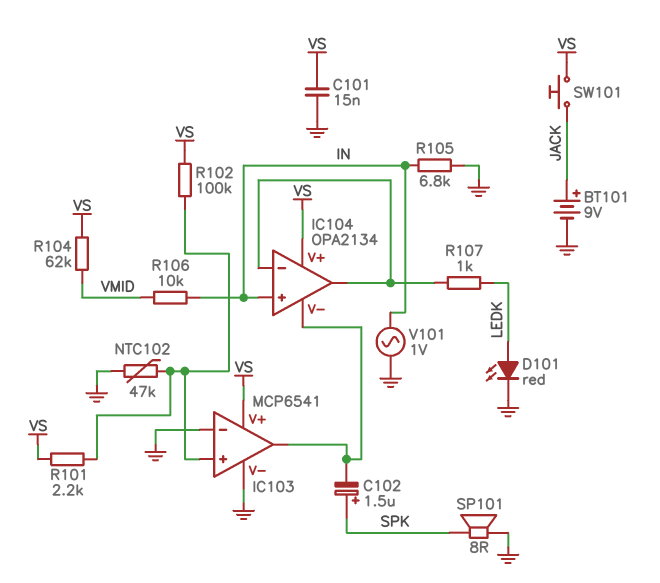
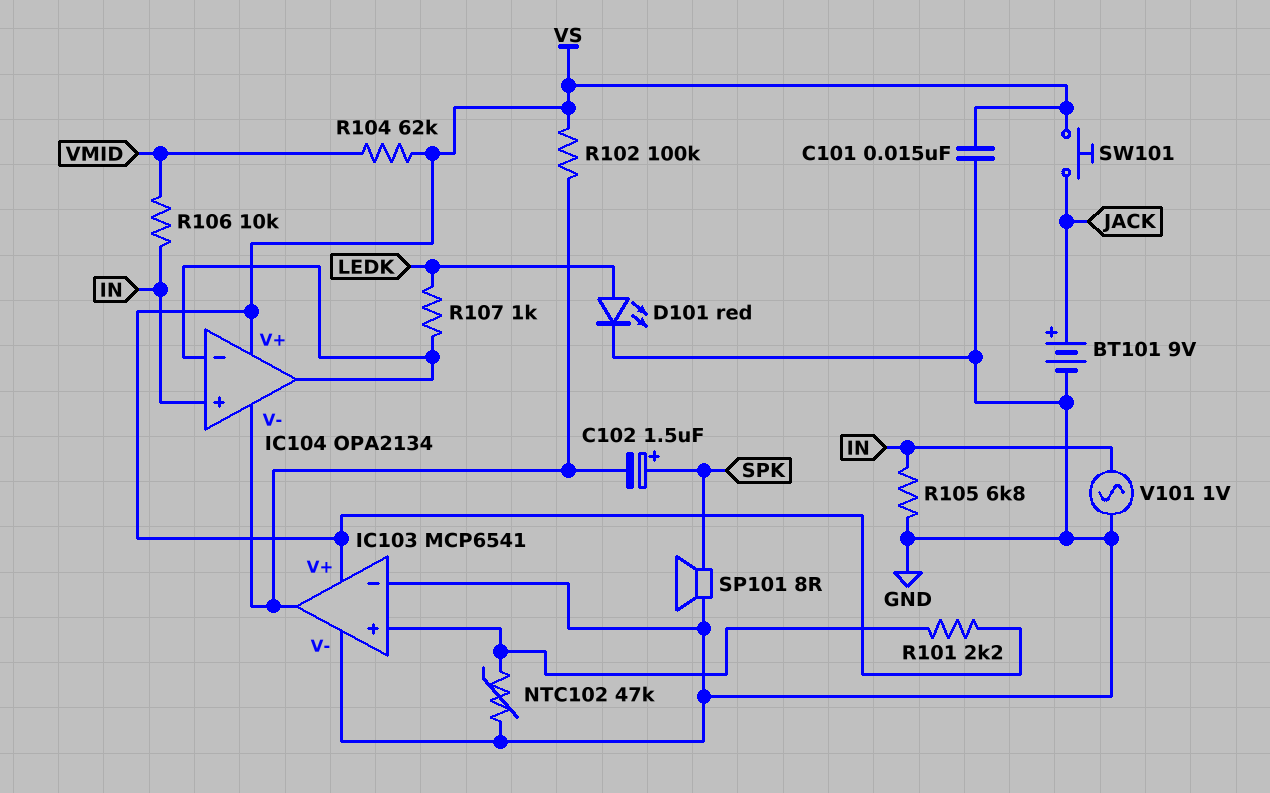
R102: 100k (IC103/in+, VS) -> 100k (IC103/out, VS)

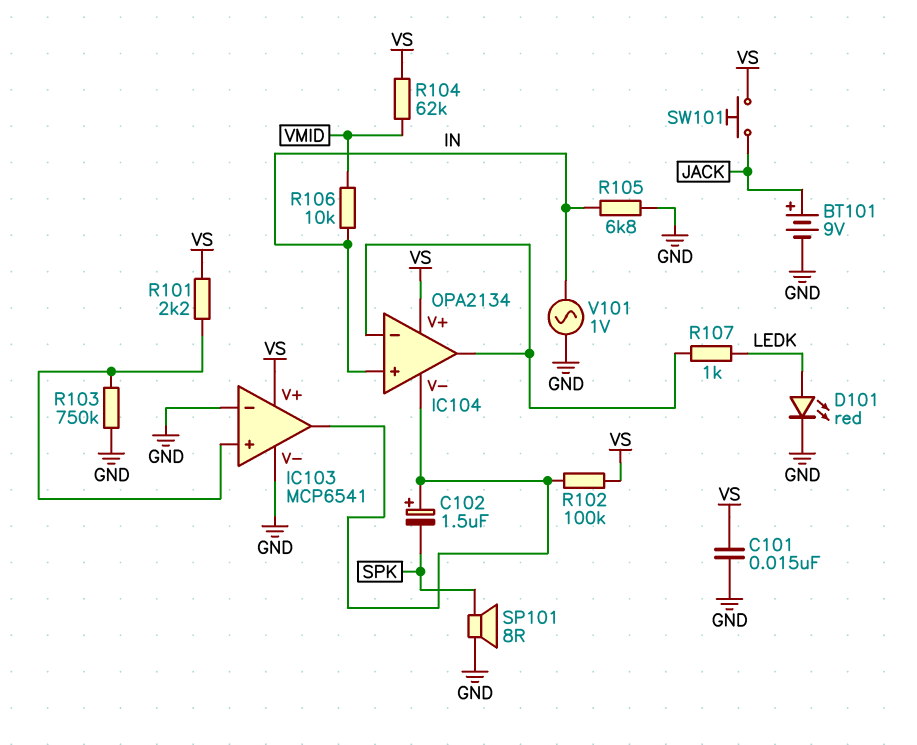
C102: 1.5uF (plus SPK, minus IC103/out) -> 1.5uF (plus IC103/out, minus SPK)
NTC102: 47k (GND, IC103/in+) -> none
R103: none -> 750k (GND, IC103/in+)

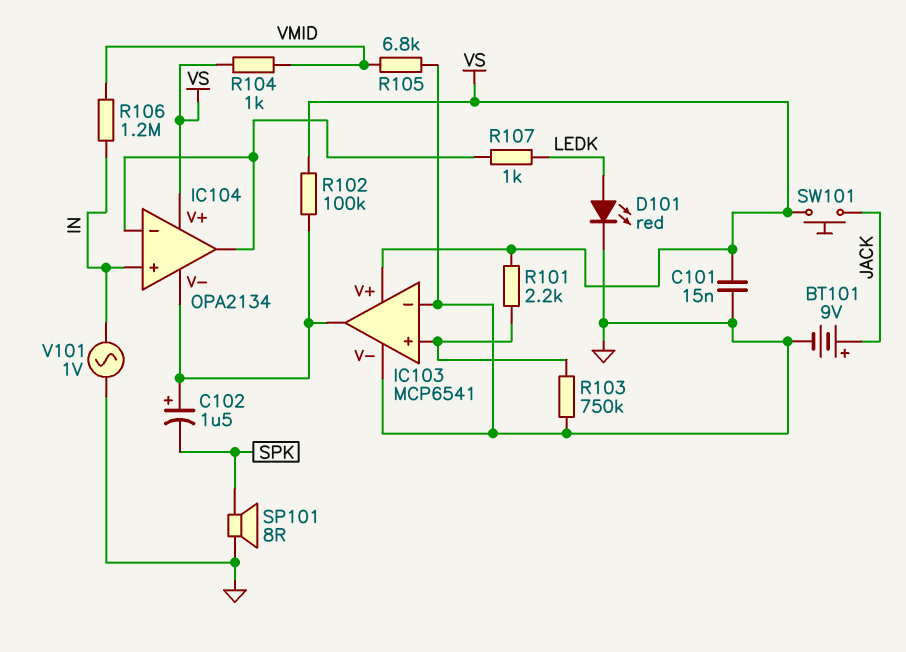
R104: 62k (VMID, VS) -> 1k (VMID, VS)
R105: 6.8k (GND, IN) -> 6.8k (GND, VMID)
R106: 10k (IN, VMID) -> 1.2M (IN, VMID)

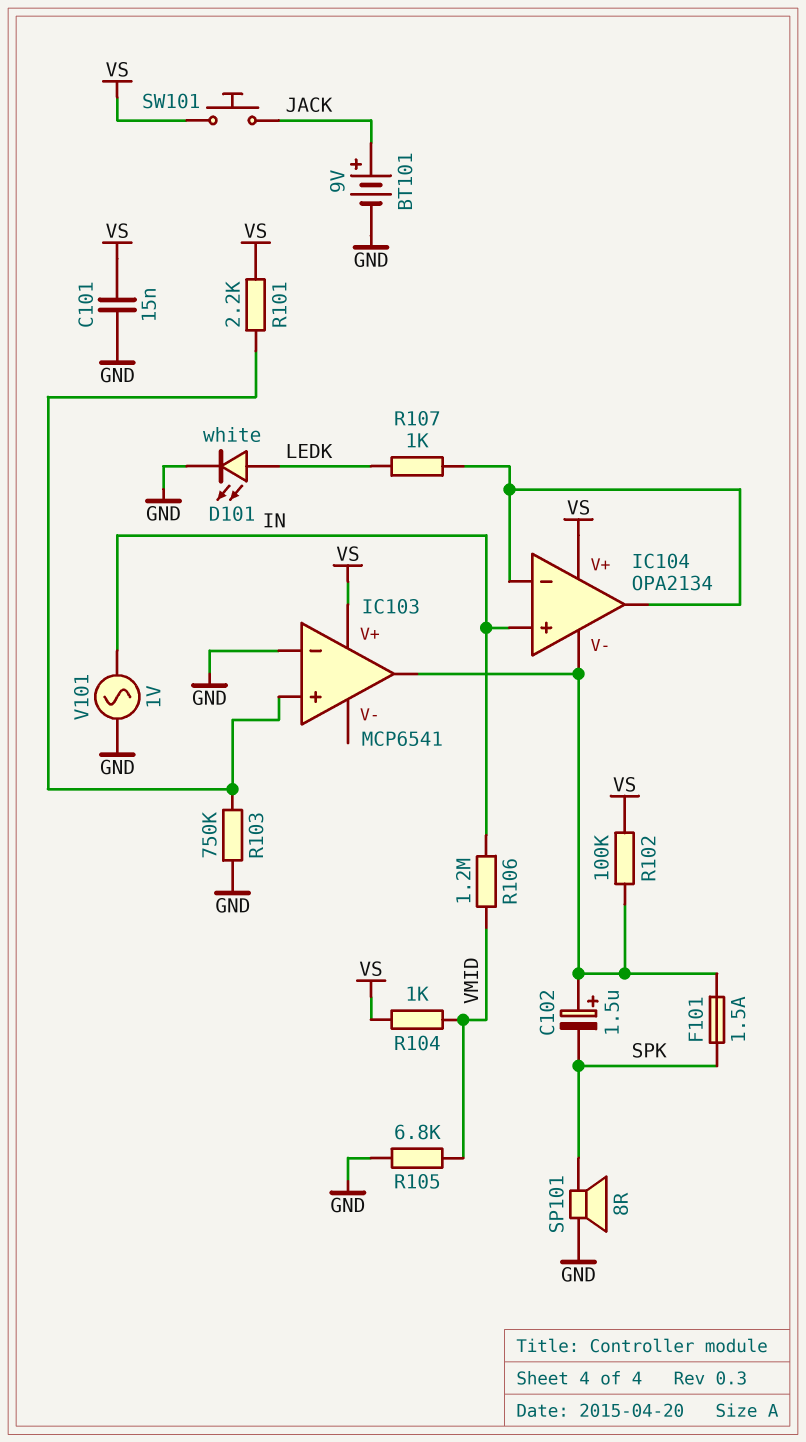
D101: LED red (A LEDK, K GND) -> LED white (A LEDK, K GND)
F101: none -> 1.5A (IC103/out, SPK)
IC103 pin V-: GND -> none

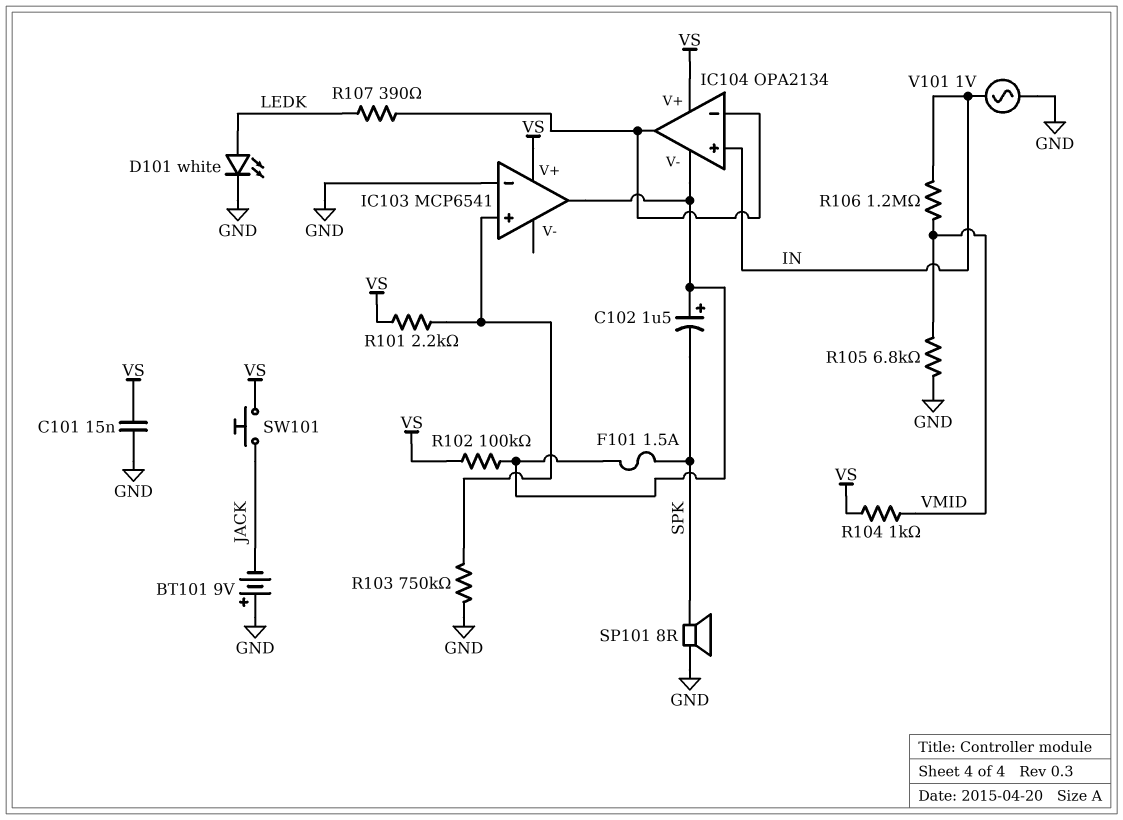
BT101: 9V (plus JACK, minus GND) -> 9V (plus GND, minus JACK)
R107: 1k (IC104/in-, LEDK) -> 390 (IC104/in-, LEDK)

